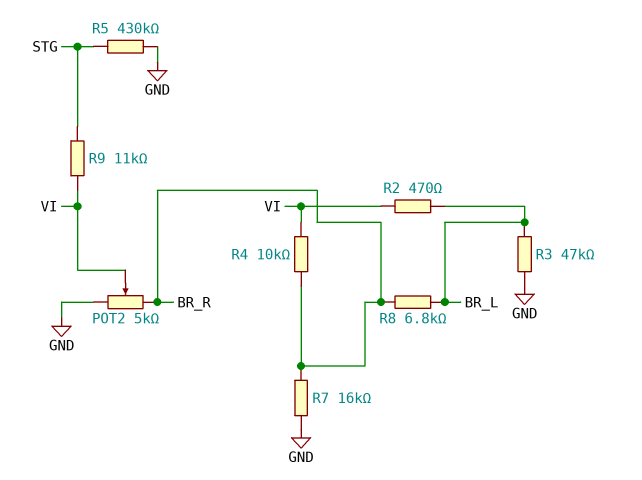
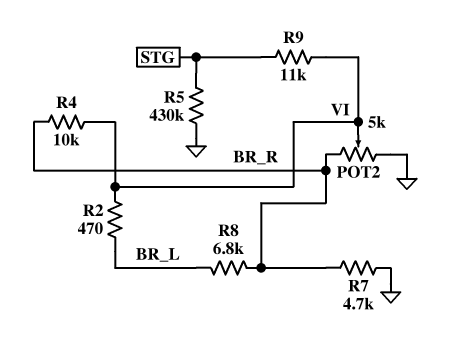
R3: 47k (BR_L, GND) -> none
R7: 16k (BR_R, GND) -> 4.7k (BR_R, GND)

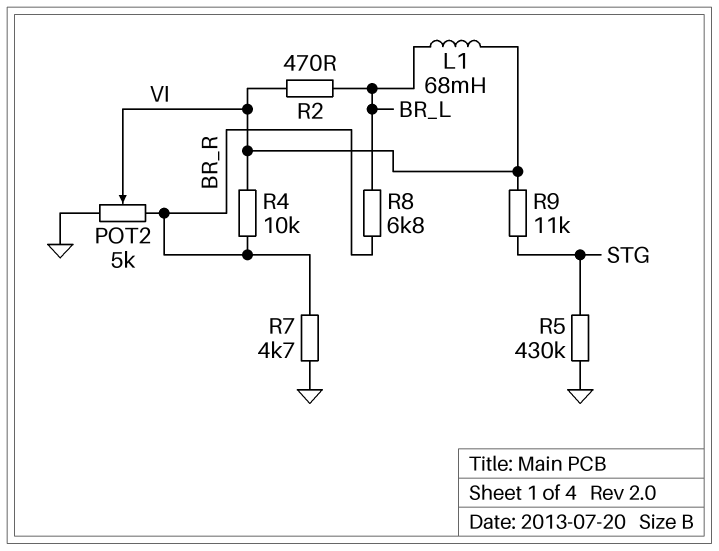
L1: none -> 68mH (BR_L, VI)

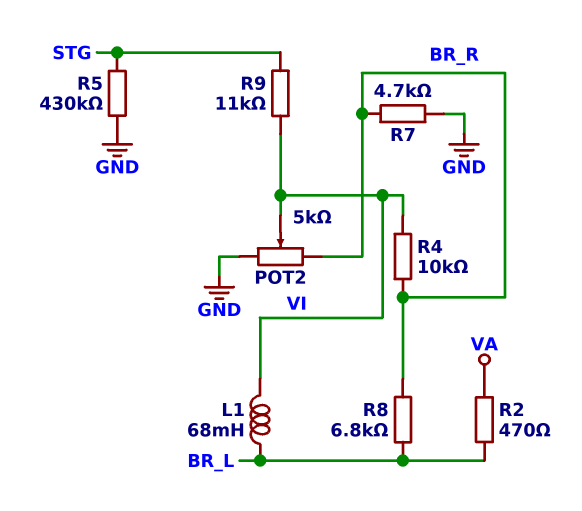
R2: 470 (BR_L, VI) -> 470 (BR_L, VA)

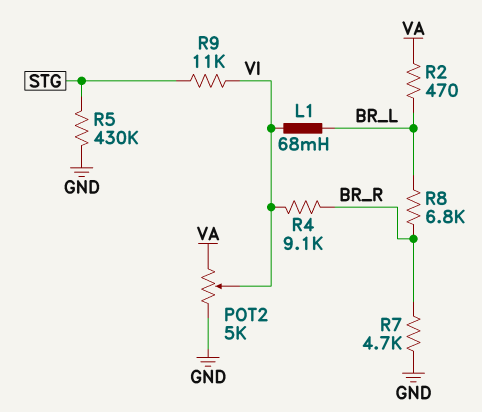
POT2: 5k (BR_R, GND, wiper VI) -> 5k (GND, VA, wiper VI)
R4: 10k (BR_R, VI) -> 9.1k (BR_R, VI)

